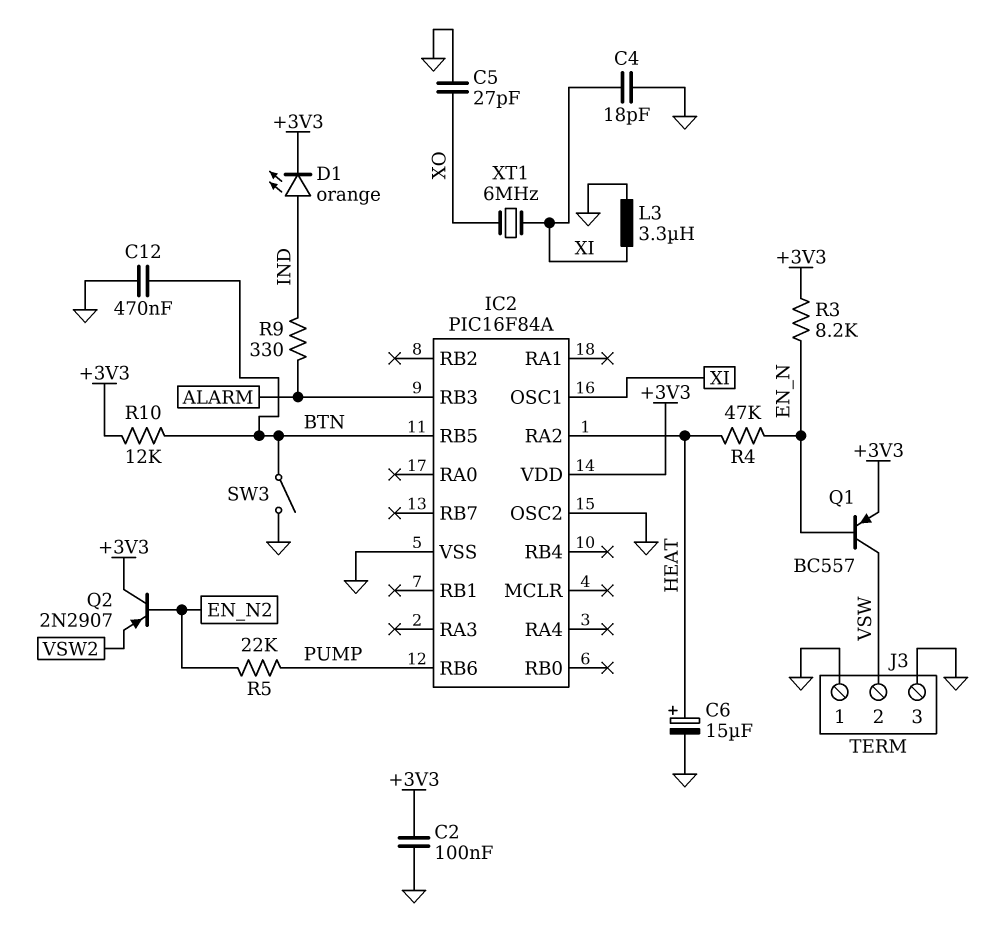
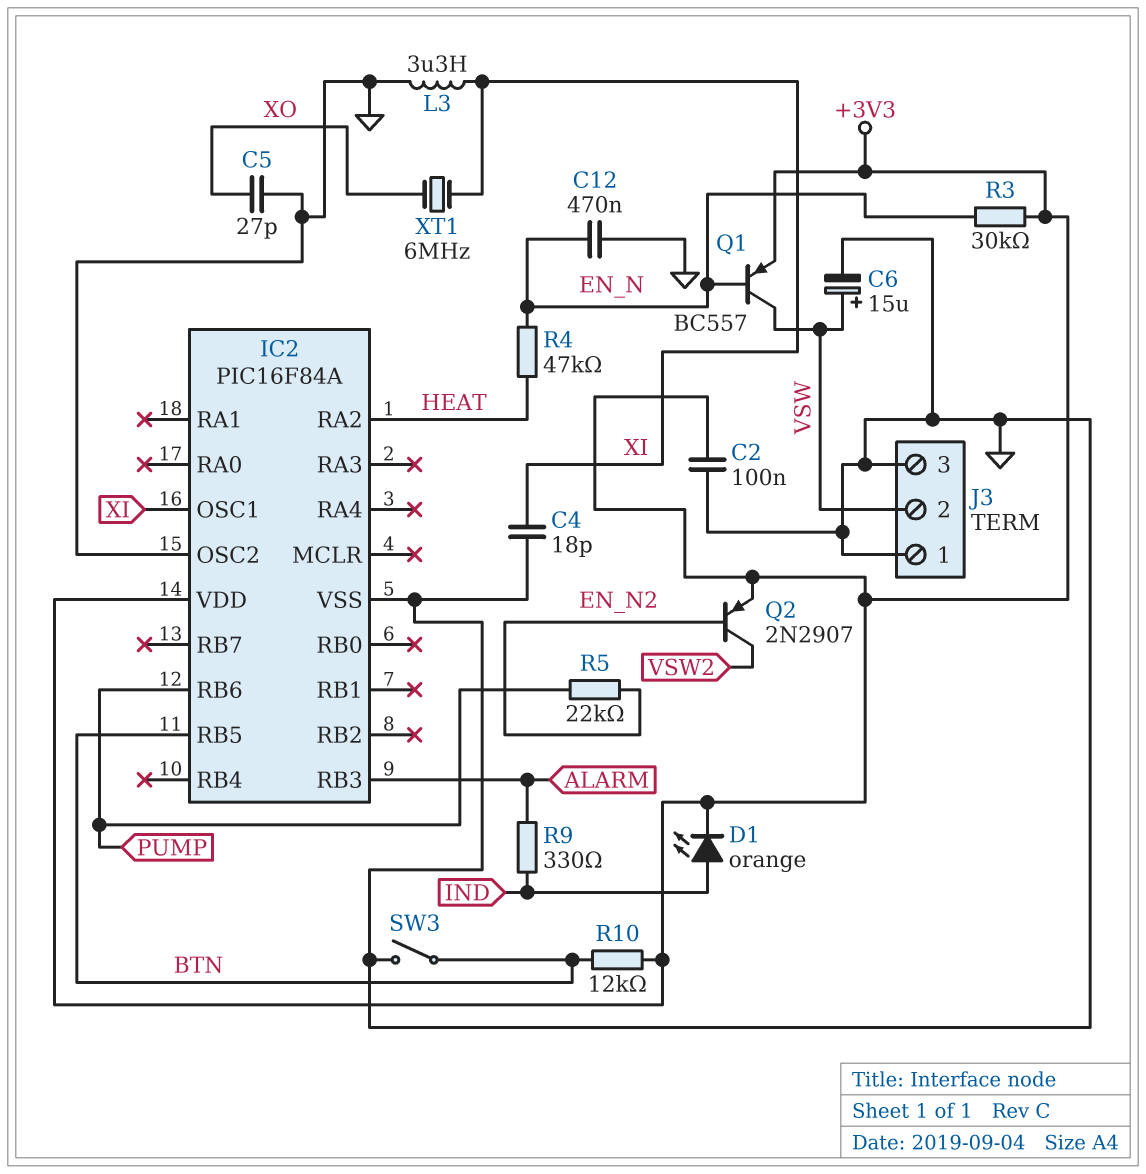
C6: 15uF (plus HEAT, minus GND) -> 15uF (plus VSW, minus GND)
C12: 470nF (BTN, GND) -> 470nF (EN_N, GND)
Q2: PNP 2N2907 (B EN_N2, C +3V3, E VSW2) -> PNP 2N2907 (B EN_N2, C VSW2, E +3V3)
R3: 8.2k (+3V3, EN_N) -> 30k (+3V3, EN_N)

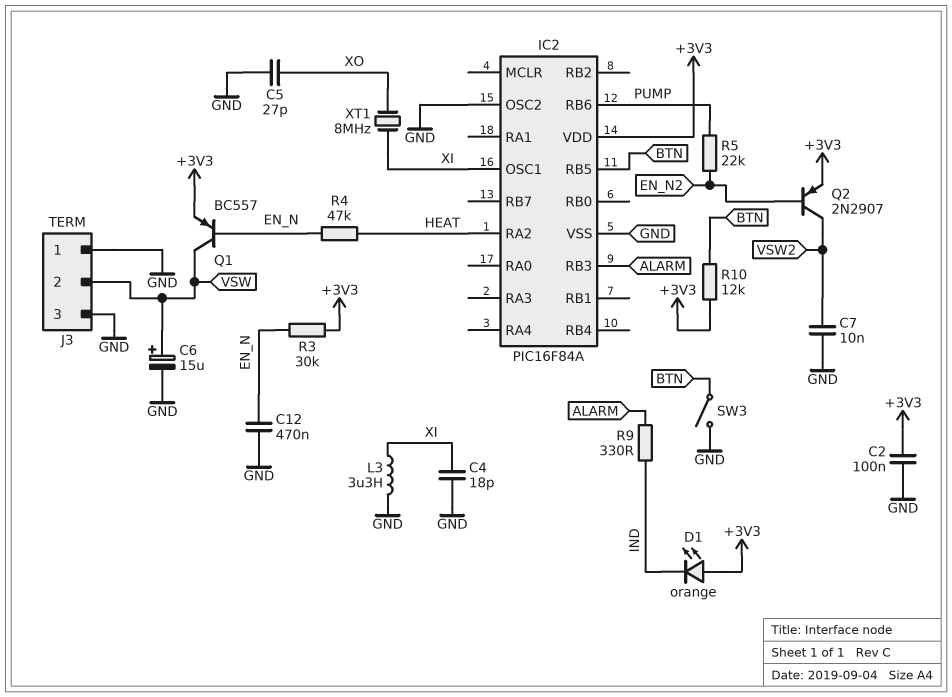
C7: none -> 10nF (GND, VSW2)
D1: LED orange (A IND, K +3V3) -> LED orange (A +3V3, K IND)
XT1: 6MHz (XI, XO) -> 8MHz (XI, XO)

